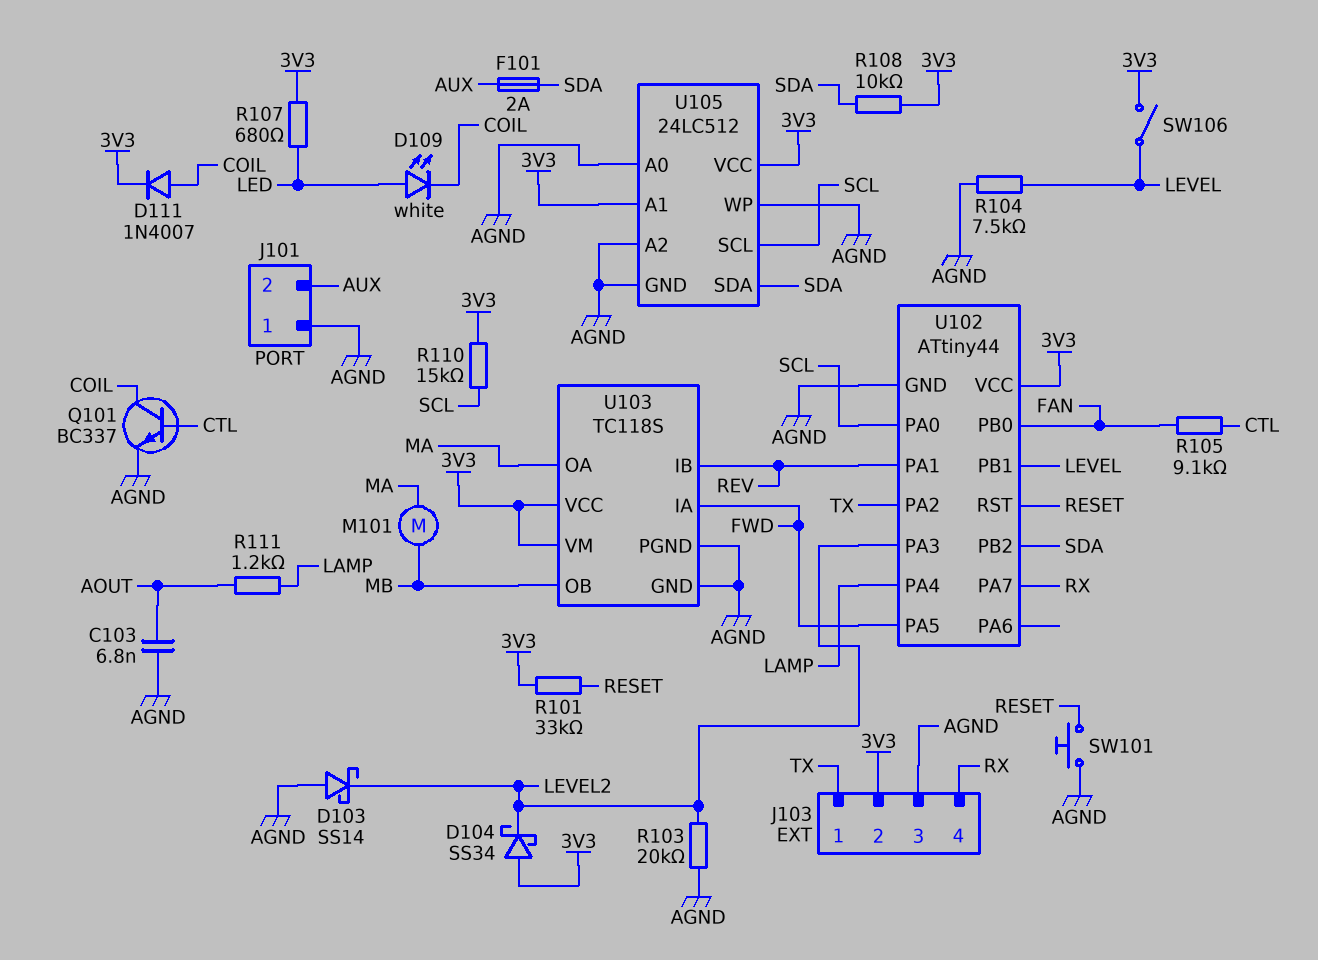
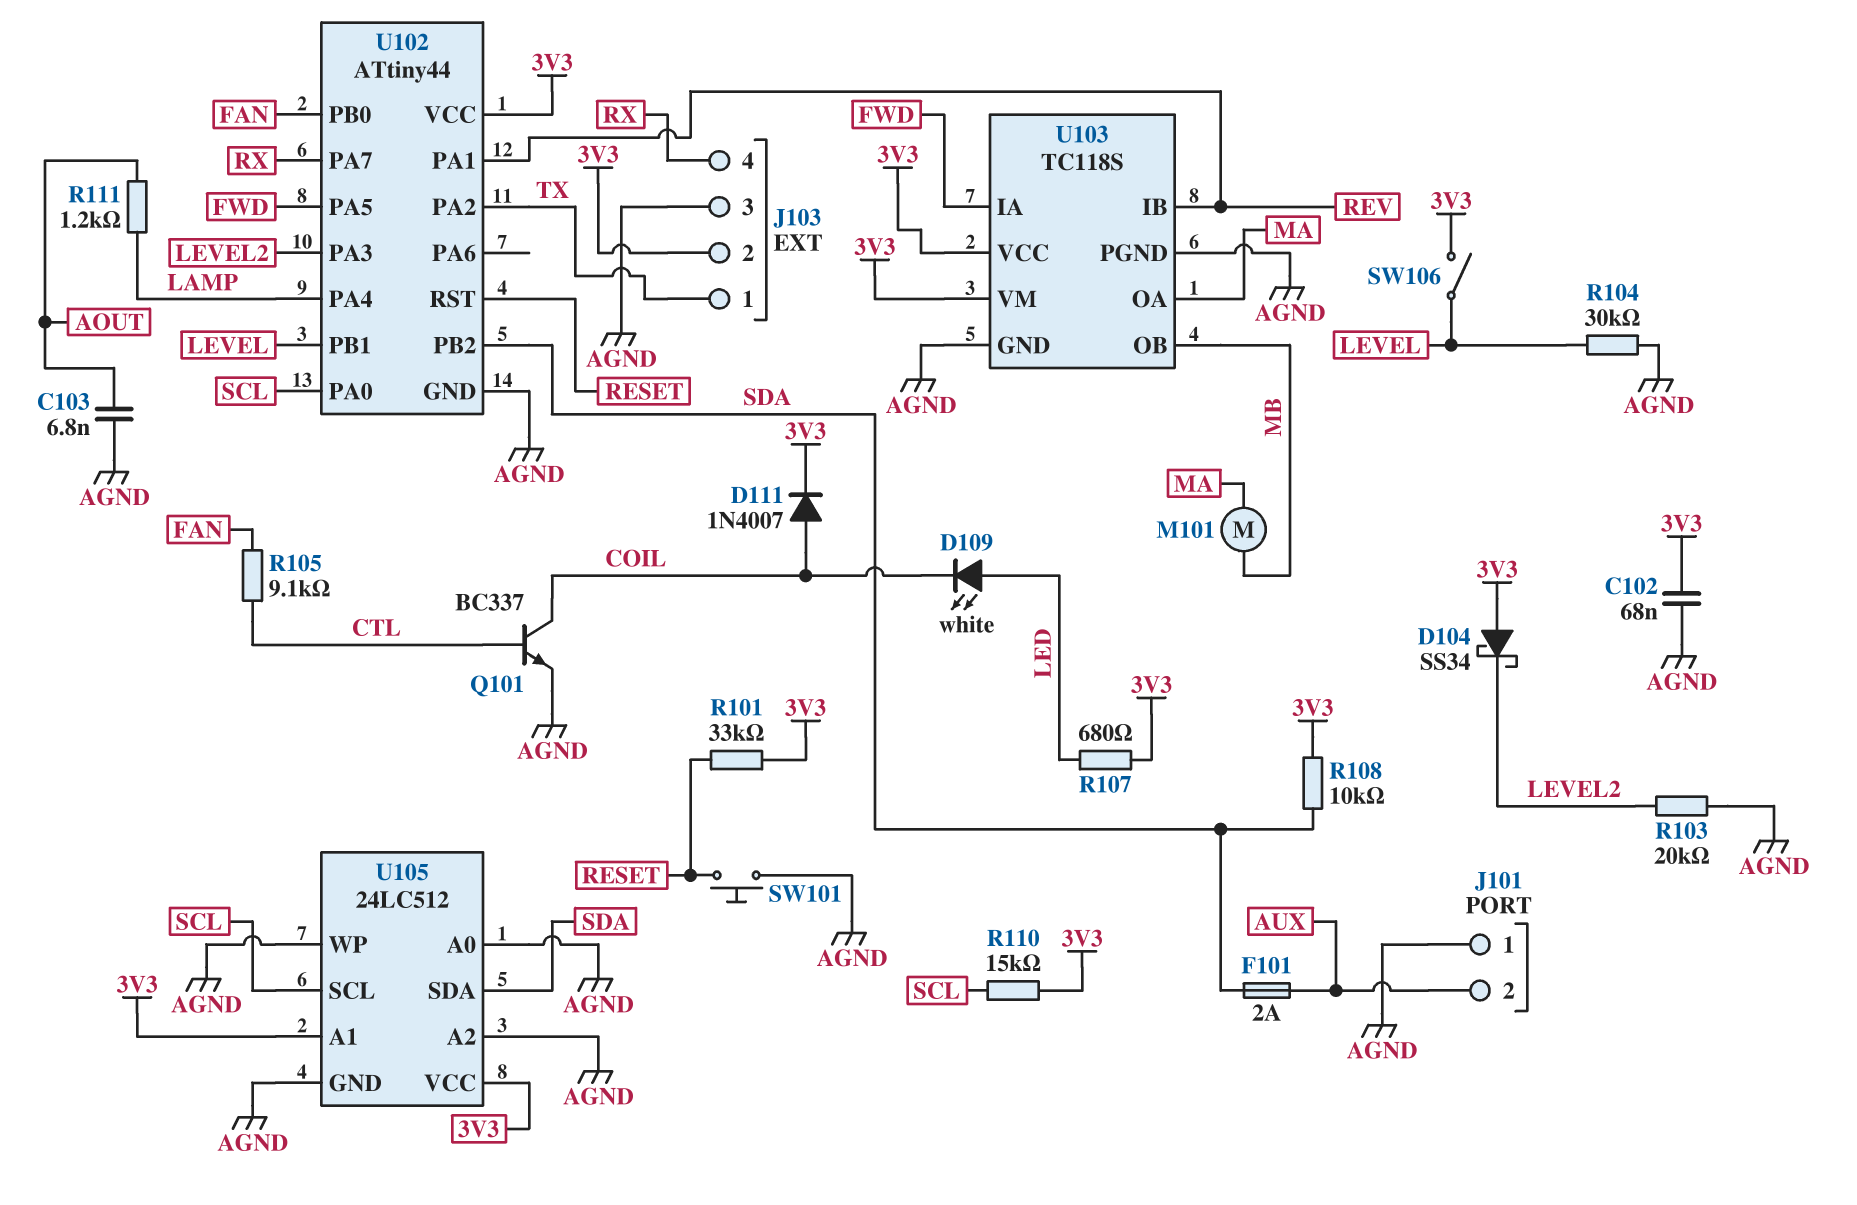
C102: none -> 68nF (3V3, AGND)
D103: schottky SS14 (A AGND, K LEVEL2) -> none
R104: 7.5k (AGND, LEVEL) -> 30k (AGND, LEVEL)

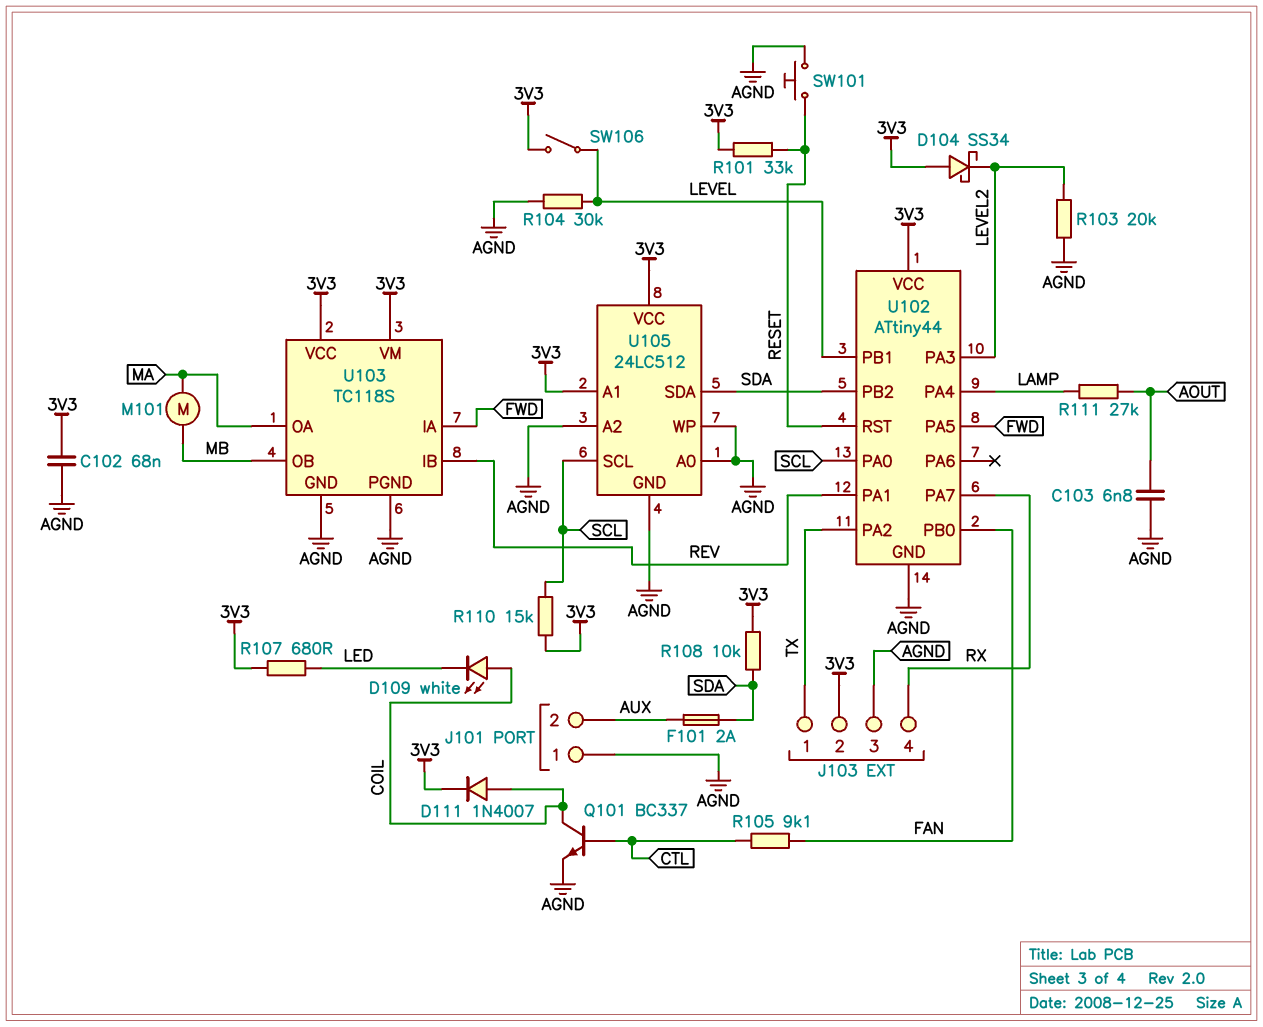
D109: LED white (A LED, K COIL) -> LED white (A COIL, K LED)
R111: 1.2k (AOUT, LAMP) -> 27k (AOUT, LAMP)

